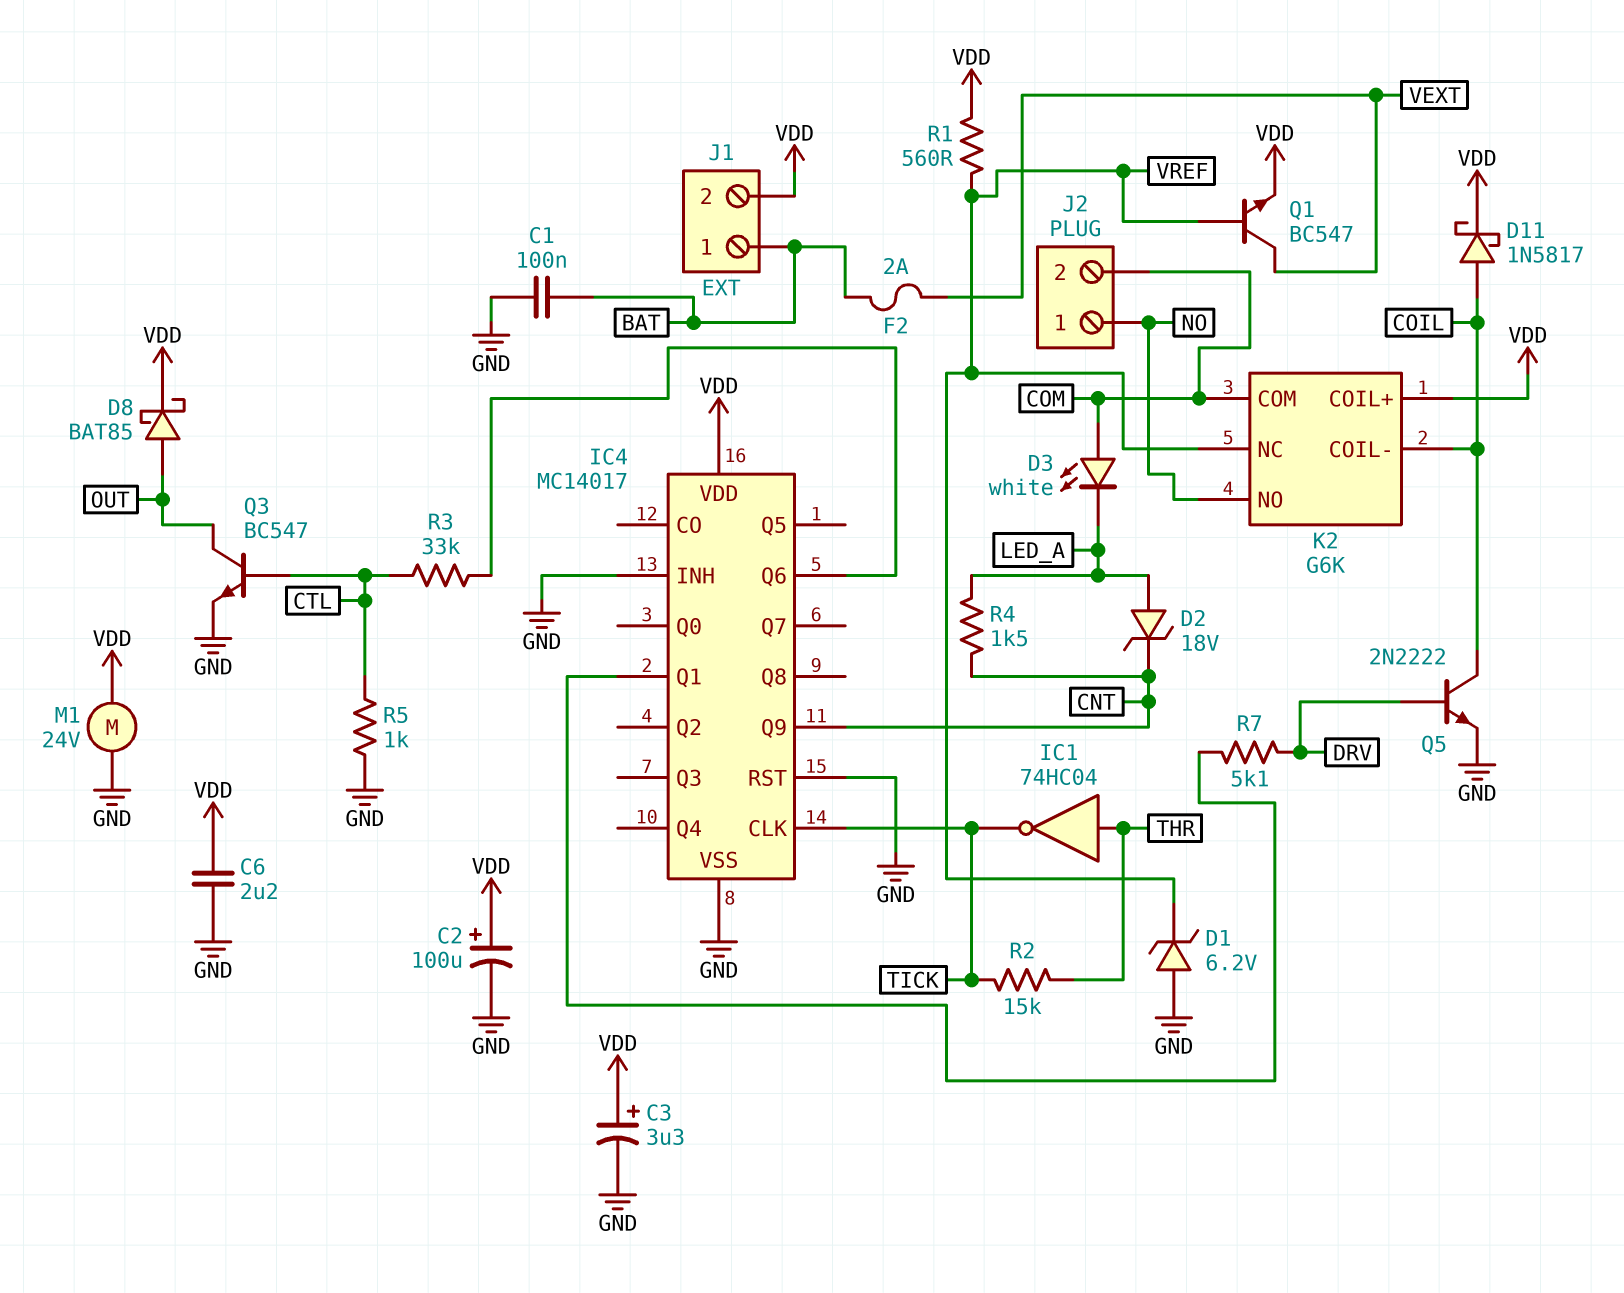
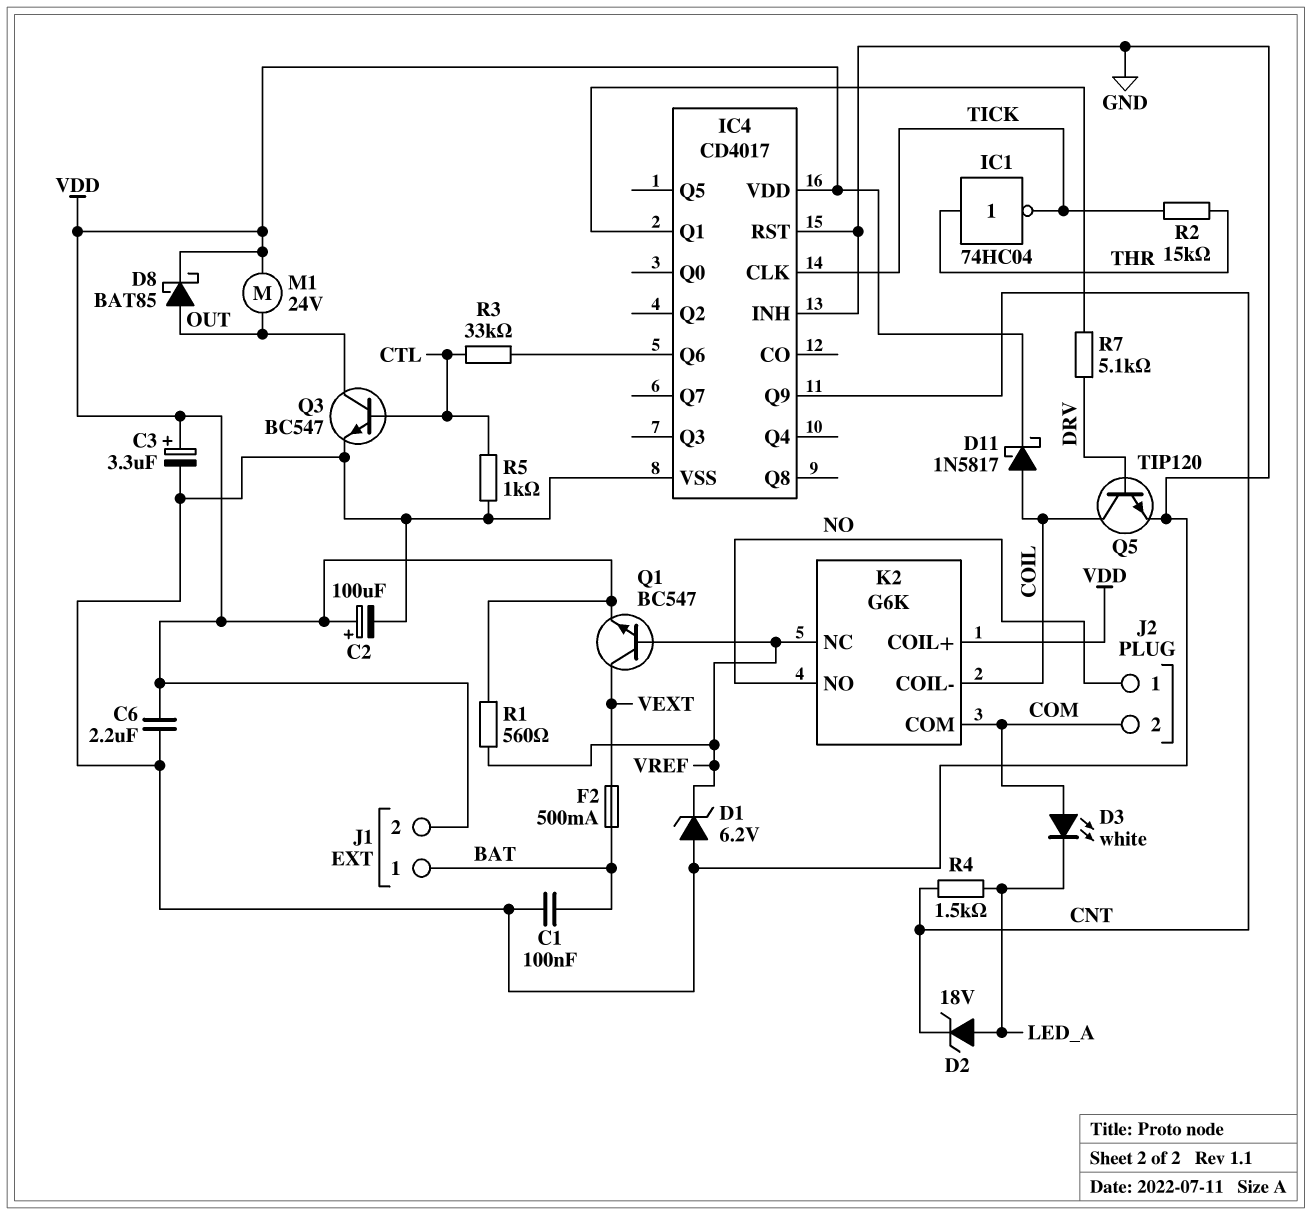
F2: 2A (BAT, VEXT) -> 500mA (BAT, VEXT)
IC4: MC14017 -> CD4017
M1: motor 24V (GND, VDD) -> motor 24V (OUT, VDD)
Q5: NPN 2N2222 (B DRV, C COIL, E GND) -> NPN TIP120 (B DRV, C COIL, E GND)

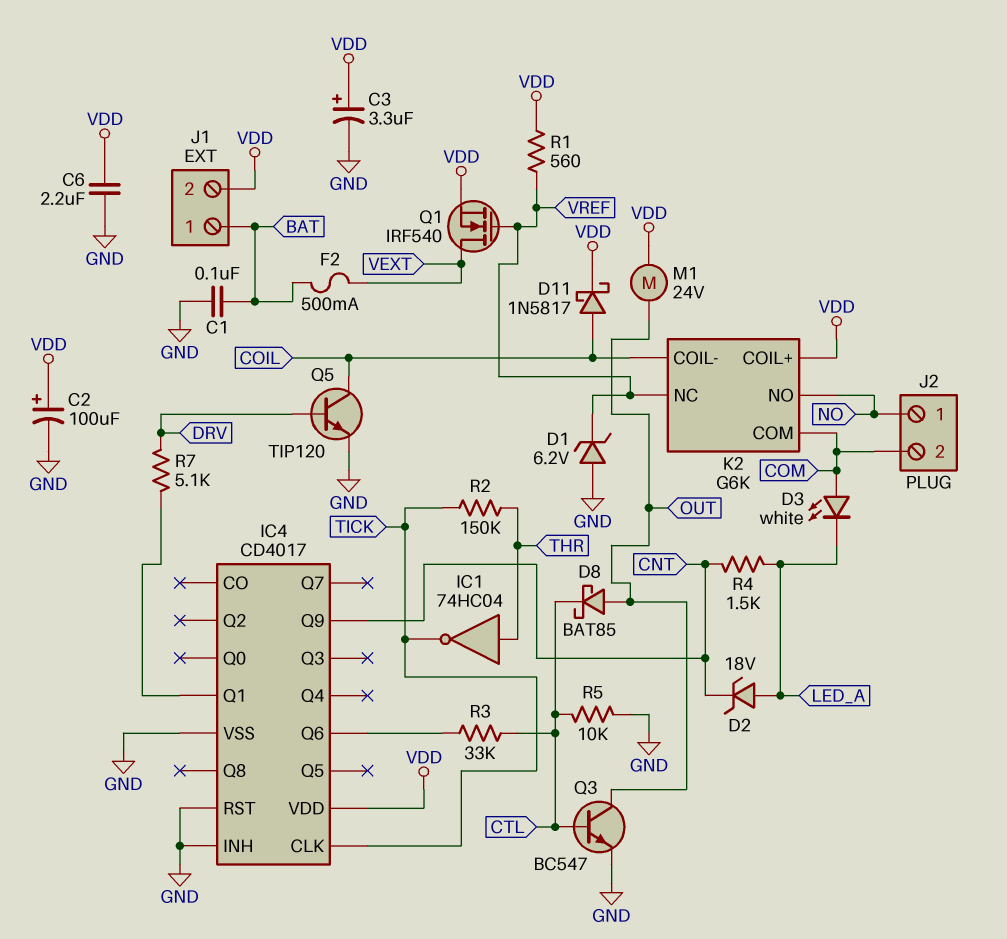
D8: schottky BAT85 (A OUT, K VDD) -> schottky BAT85 (A OUT, K CTL)
Q1: NPN BC547 (B VREF, C VEXT, E VDD) -> NMOS IRF540 (G VREF, D VEXT, S VDD)
R2: 15k (THR, TICK) -> 150k (THR, TICK)
R5: 1k (CTL, GND) -> 10k (CTL, GND)

